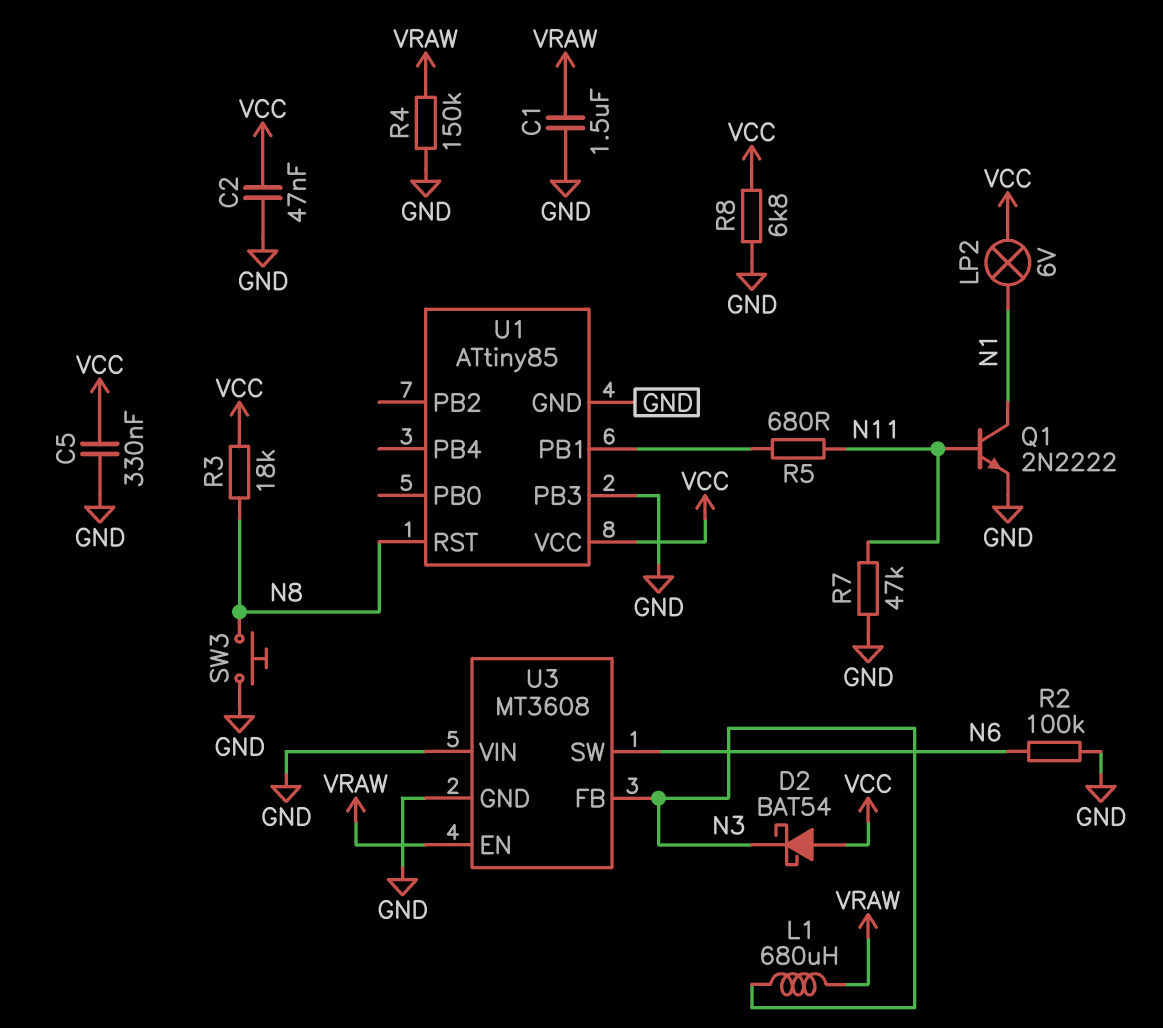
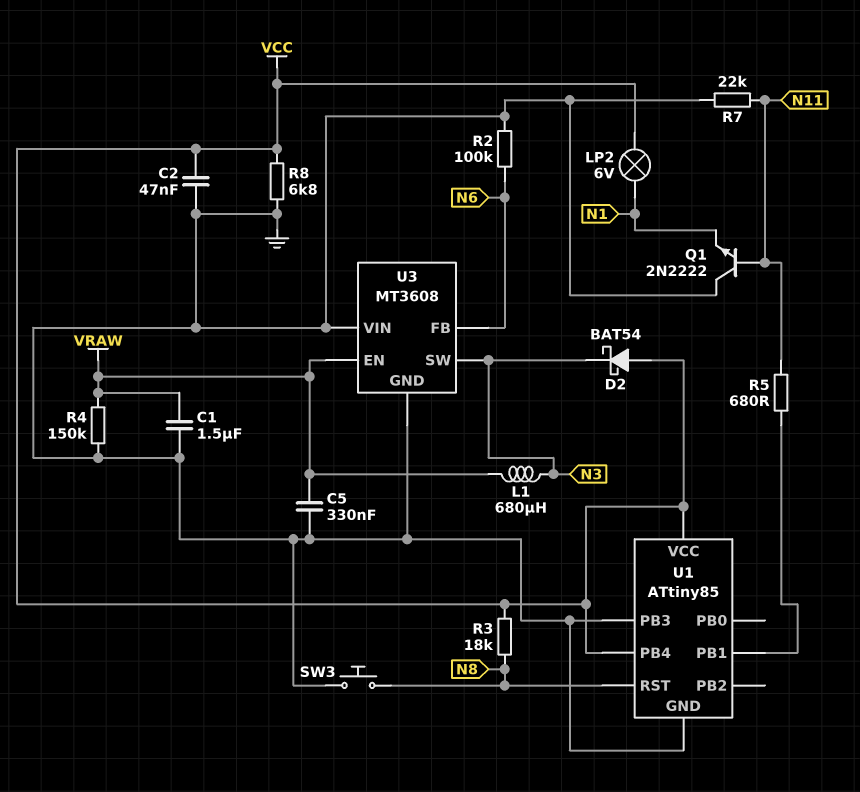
C5: 330nF (GND, VCC) -> 330nF (GND, VRAW)
Q1: NPN 2N2222 (B N11, C N1, E GND) -> NPN 2N2222 (B N11, C GND, E N1)
R7: 47k (GND, N11) -> 22k (GND, N11)
U1 pin PB4: none -> VCC
U3 pin FB: N3 -> N6
U3 pin SW: N6 -> N3

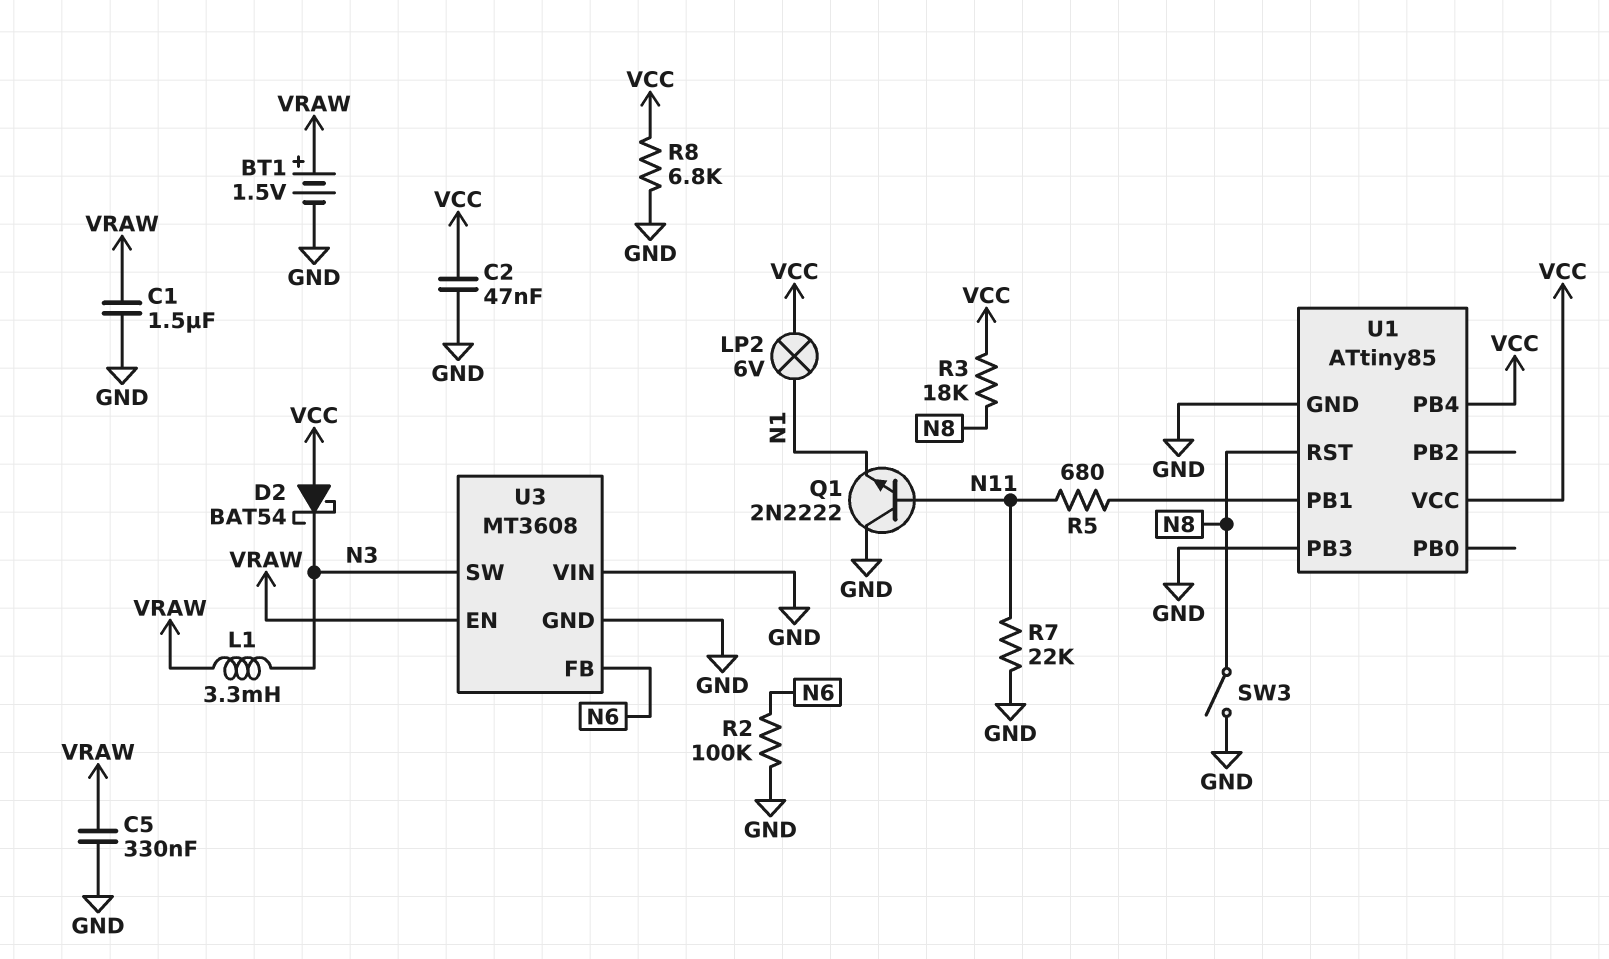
BT1: none -> 1.5V (plus VRAW, minus GND)
L1: 680uH (N3, VRAW) -> 3.3mH (N3, VRAW)
R4: 150k (GND, VRAW) -> none
SW3: button (GND, N8) -> switch (GND, N8)

